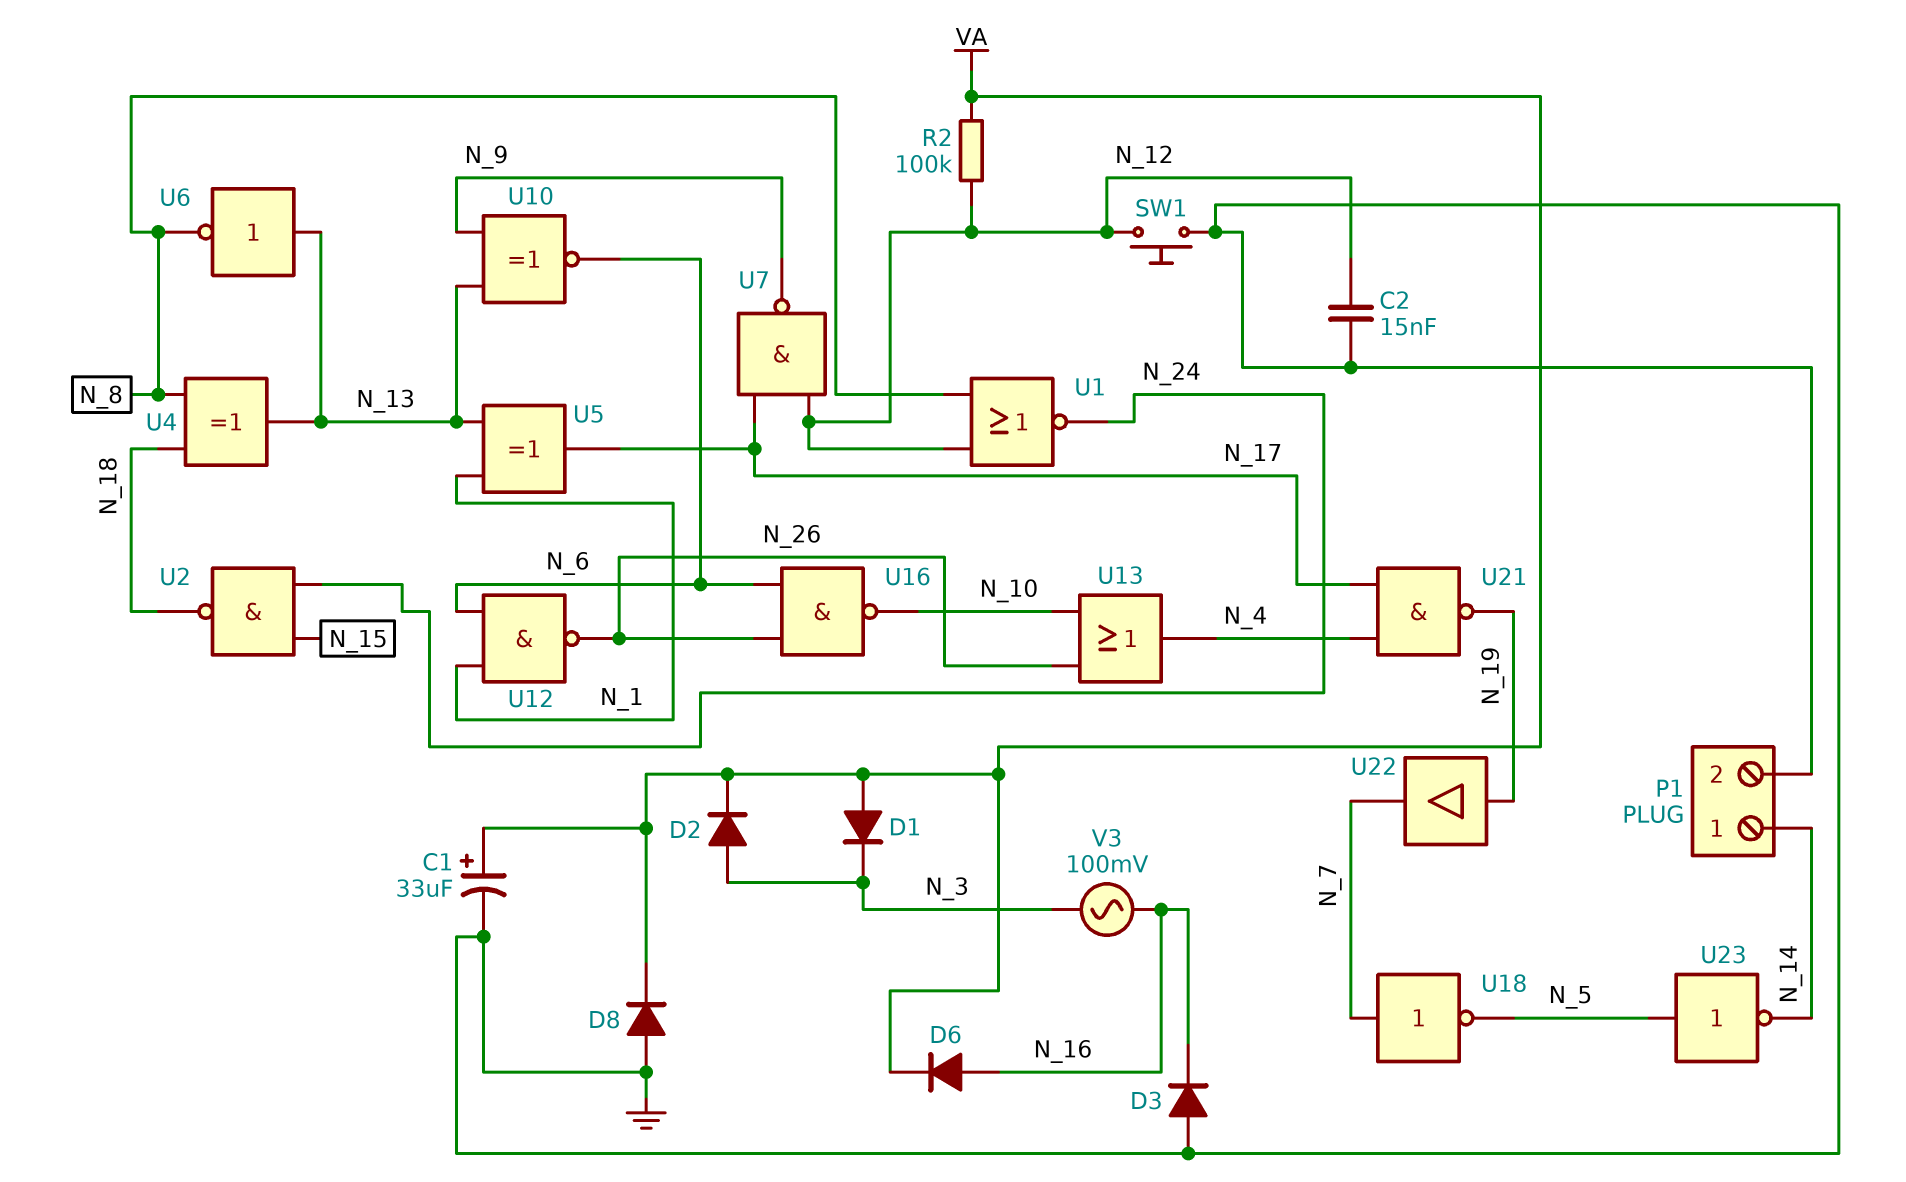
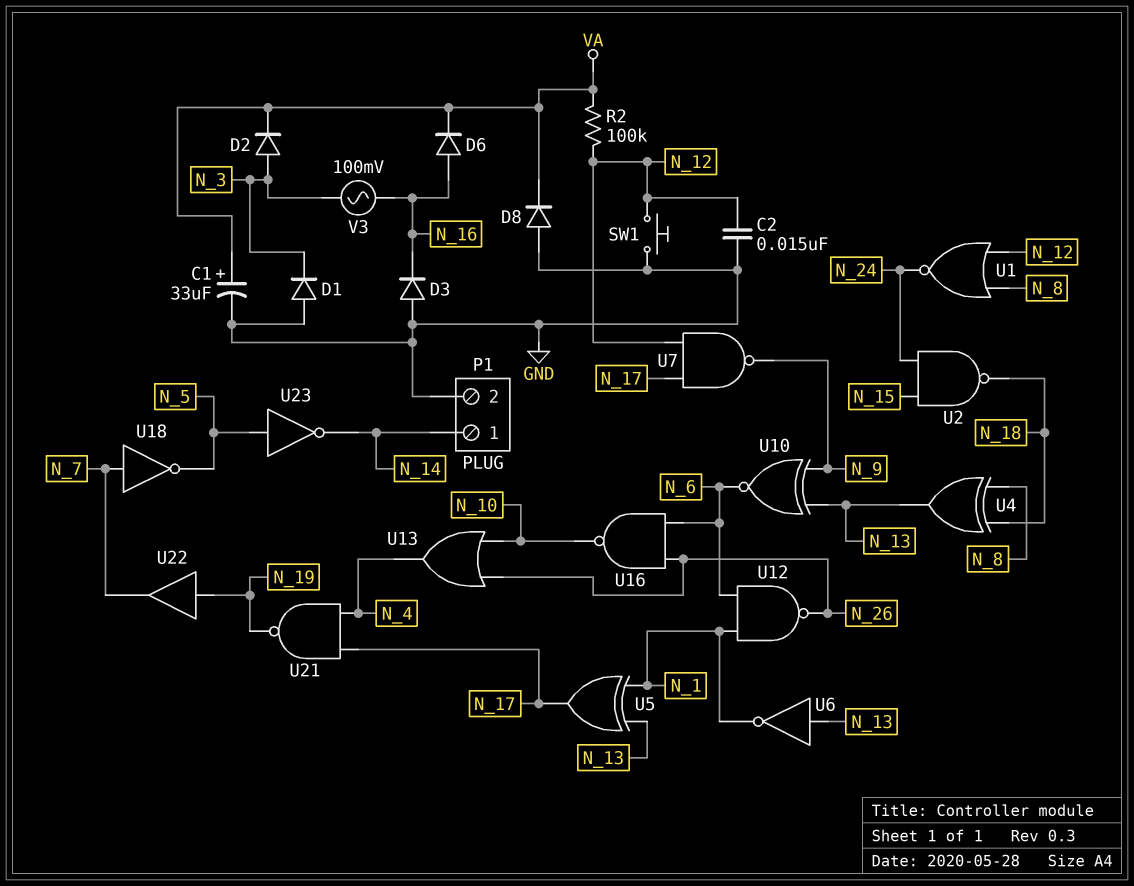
D1: diode (A VA, K N_3) -> diode (A GND, K N_3)
U6: NOT (in N_13, out N_8) -> NOT (in N_13, out N_1)

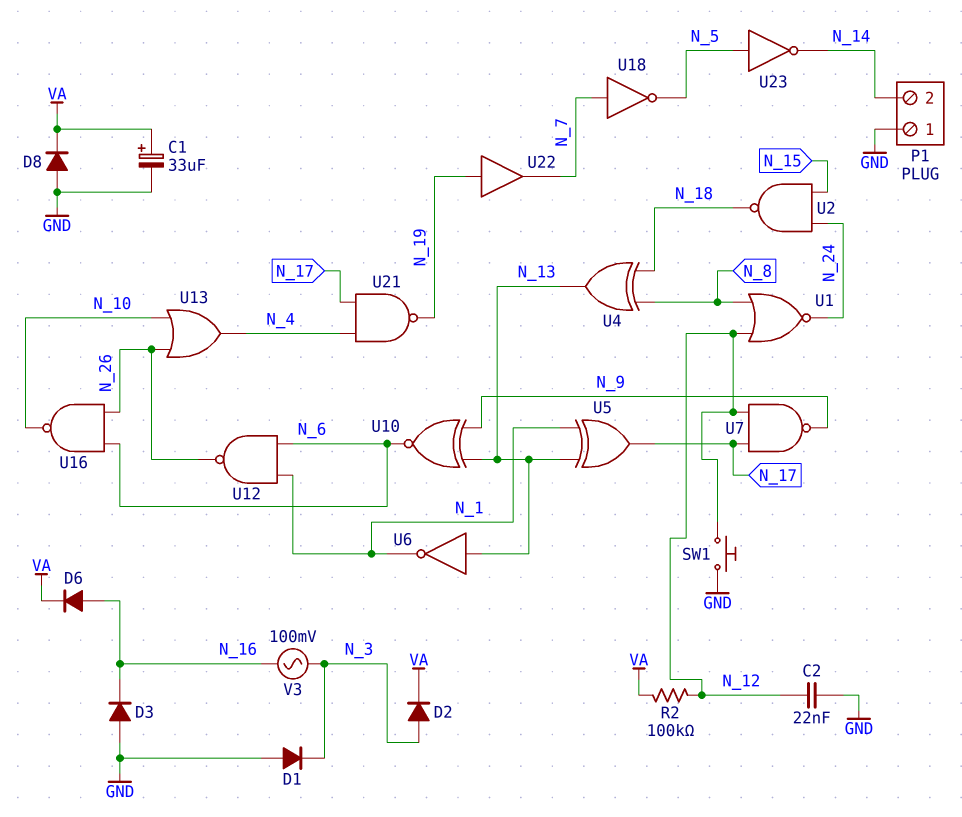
C2: 15nF (GND, N_12) -> 22nF (GND, N_12)
P1 pin 1: N_14 -> GND
P1 pin 2: GND -> N_14

